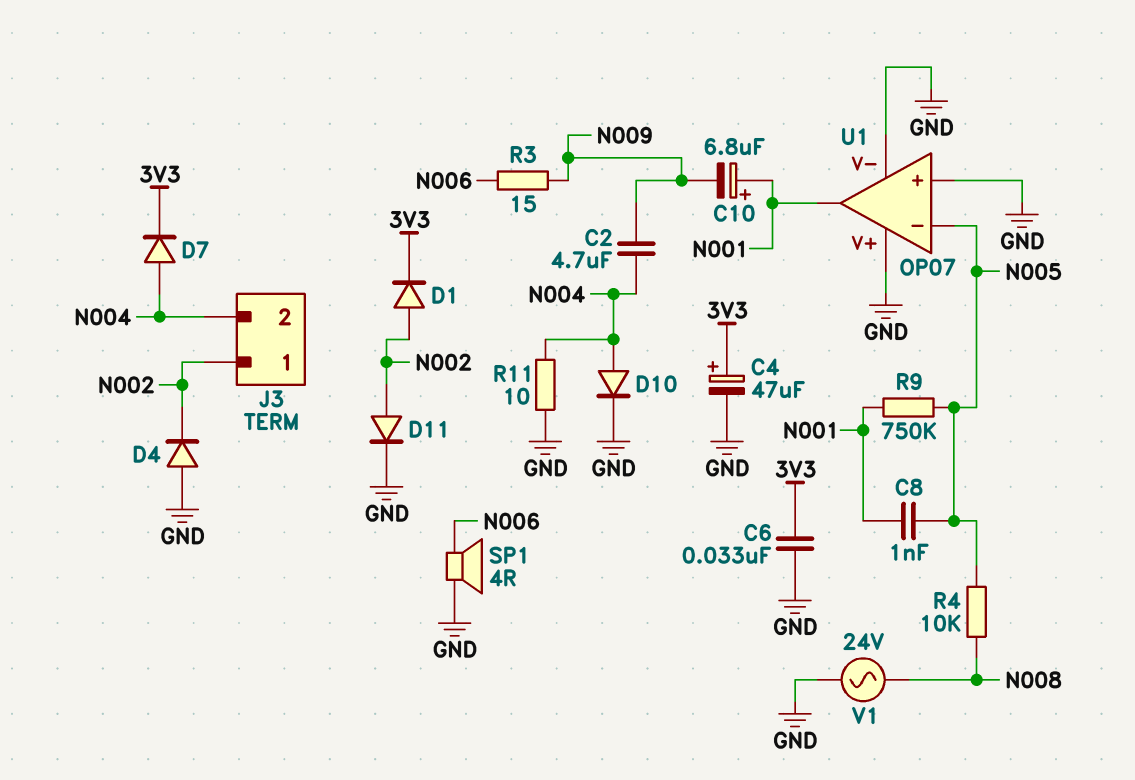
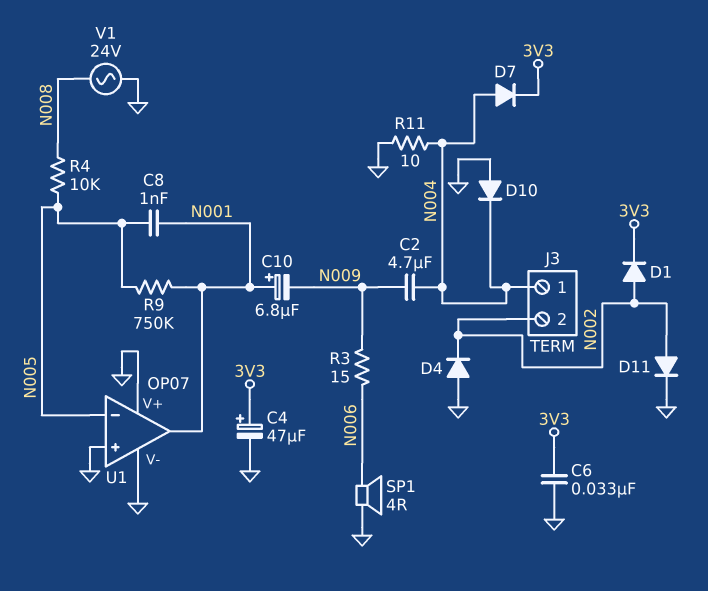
D10: diode (A N004, K GND) -> diode (A GND, K N004)
J3 pin 1: N002 -> N004
J3 pin 2: N004 -> N002

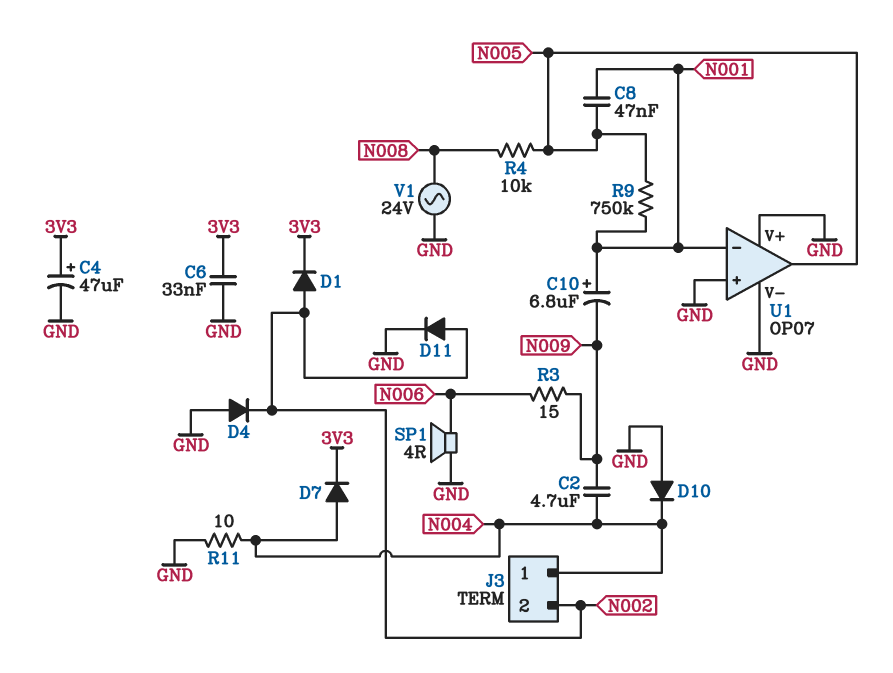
C8: 1nF (N001, N005) -> 47nF (N001, N005)
U1 pin in-: N005 -> N001
U1 pin out: N001 -> N005

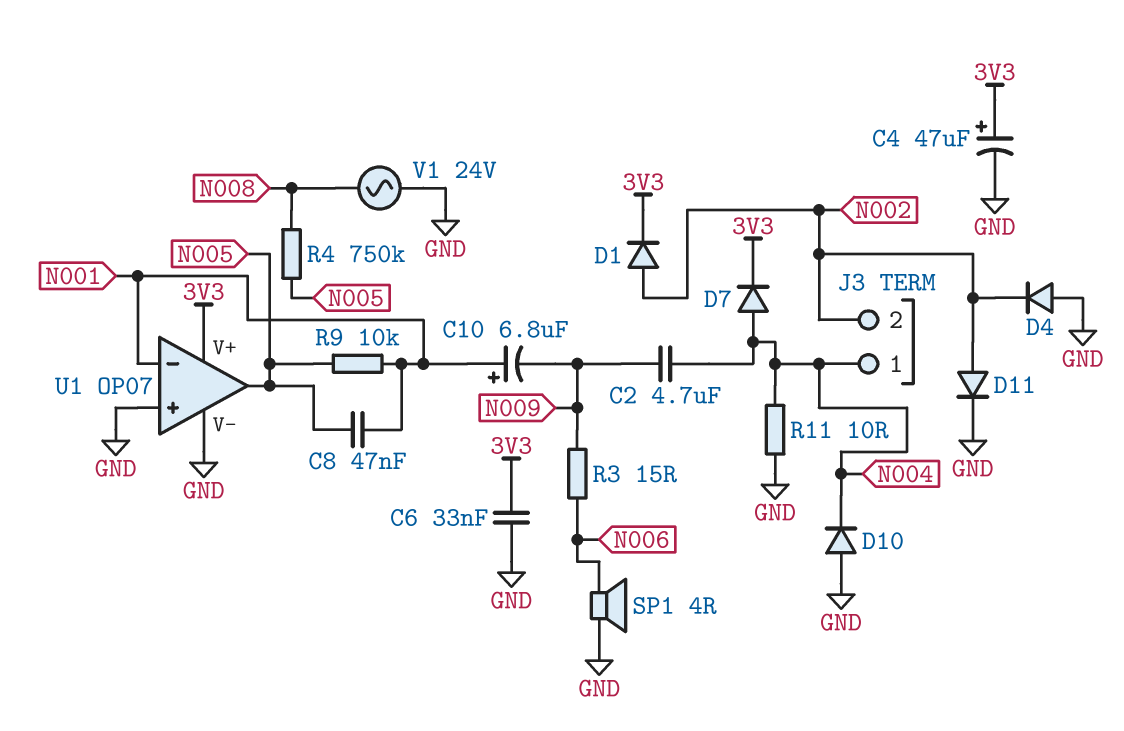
R4: 10k (N005, N008) -> 750k (N005, N008)
R9: 750k (N001, N005) -> 10k (N001, N005)
U1 pin V+: GND -> 3V3

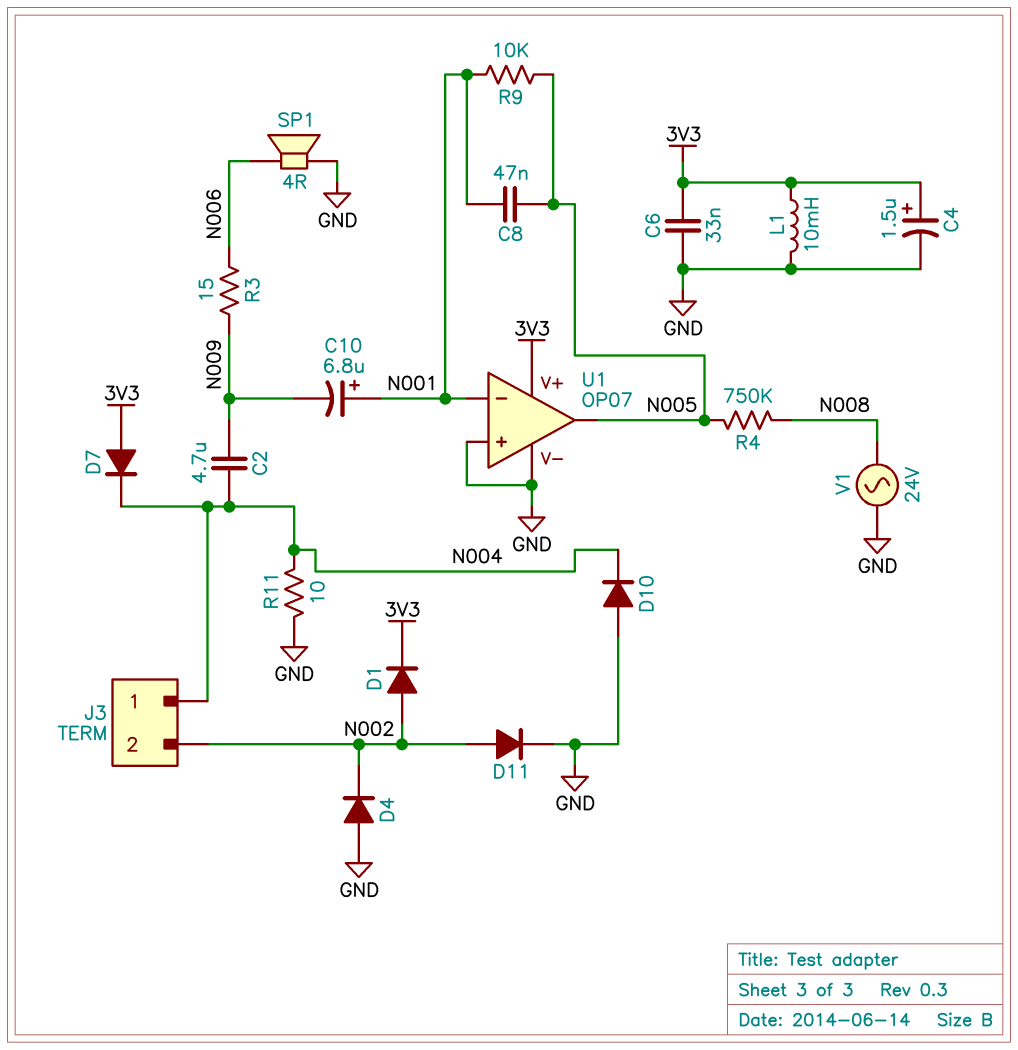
C4: 47uF (plus 3V3, minus GND) -> 1.5uF (plus 3V3, minus GND)
D7: diode (A N004, K 3V3) -> diode (A 3V3, K N004)
L1: none -> 10mH (3V3, GND)

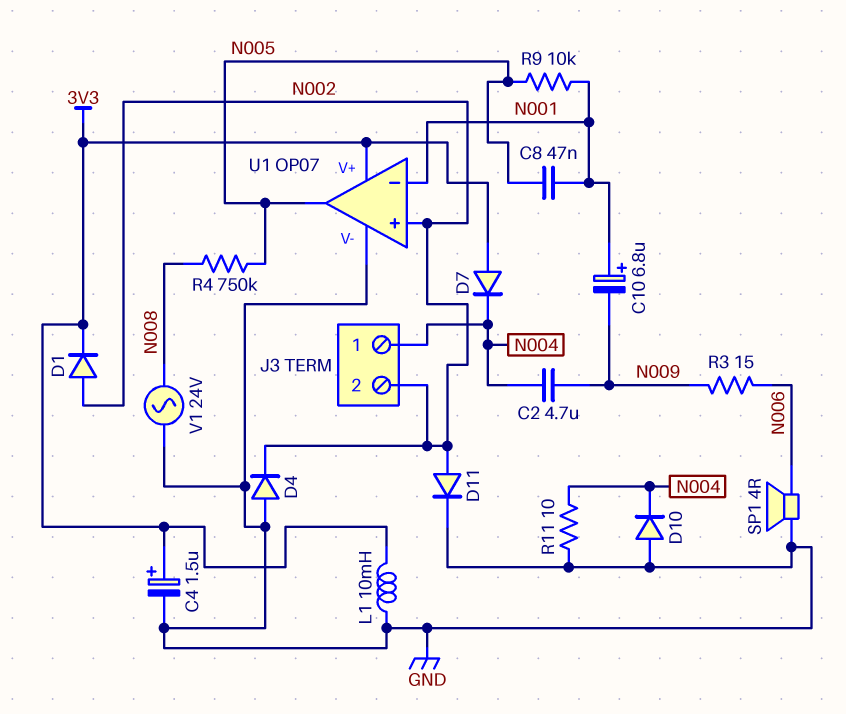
C6: 33nF (3V3, GND) -> none
U1 pin in+: GND -> N002

